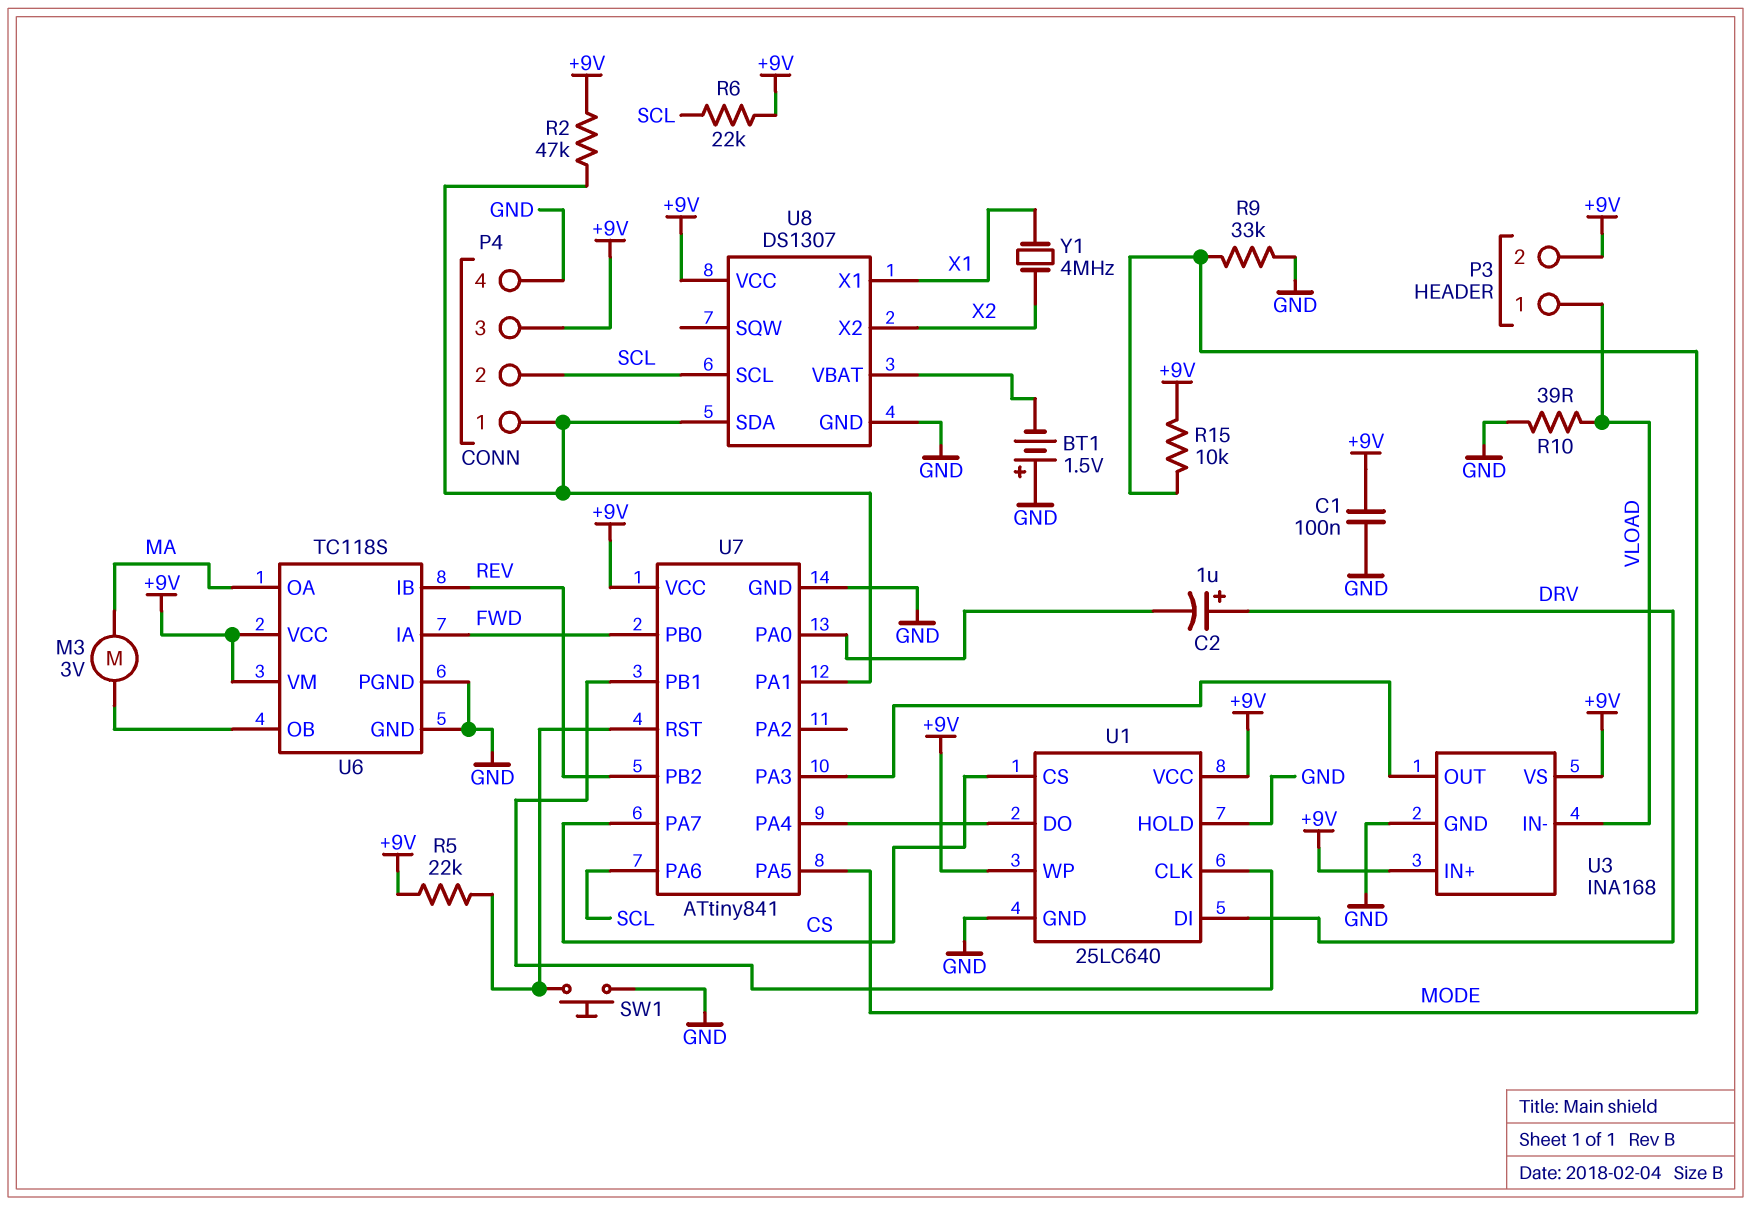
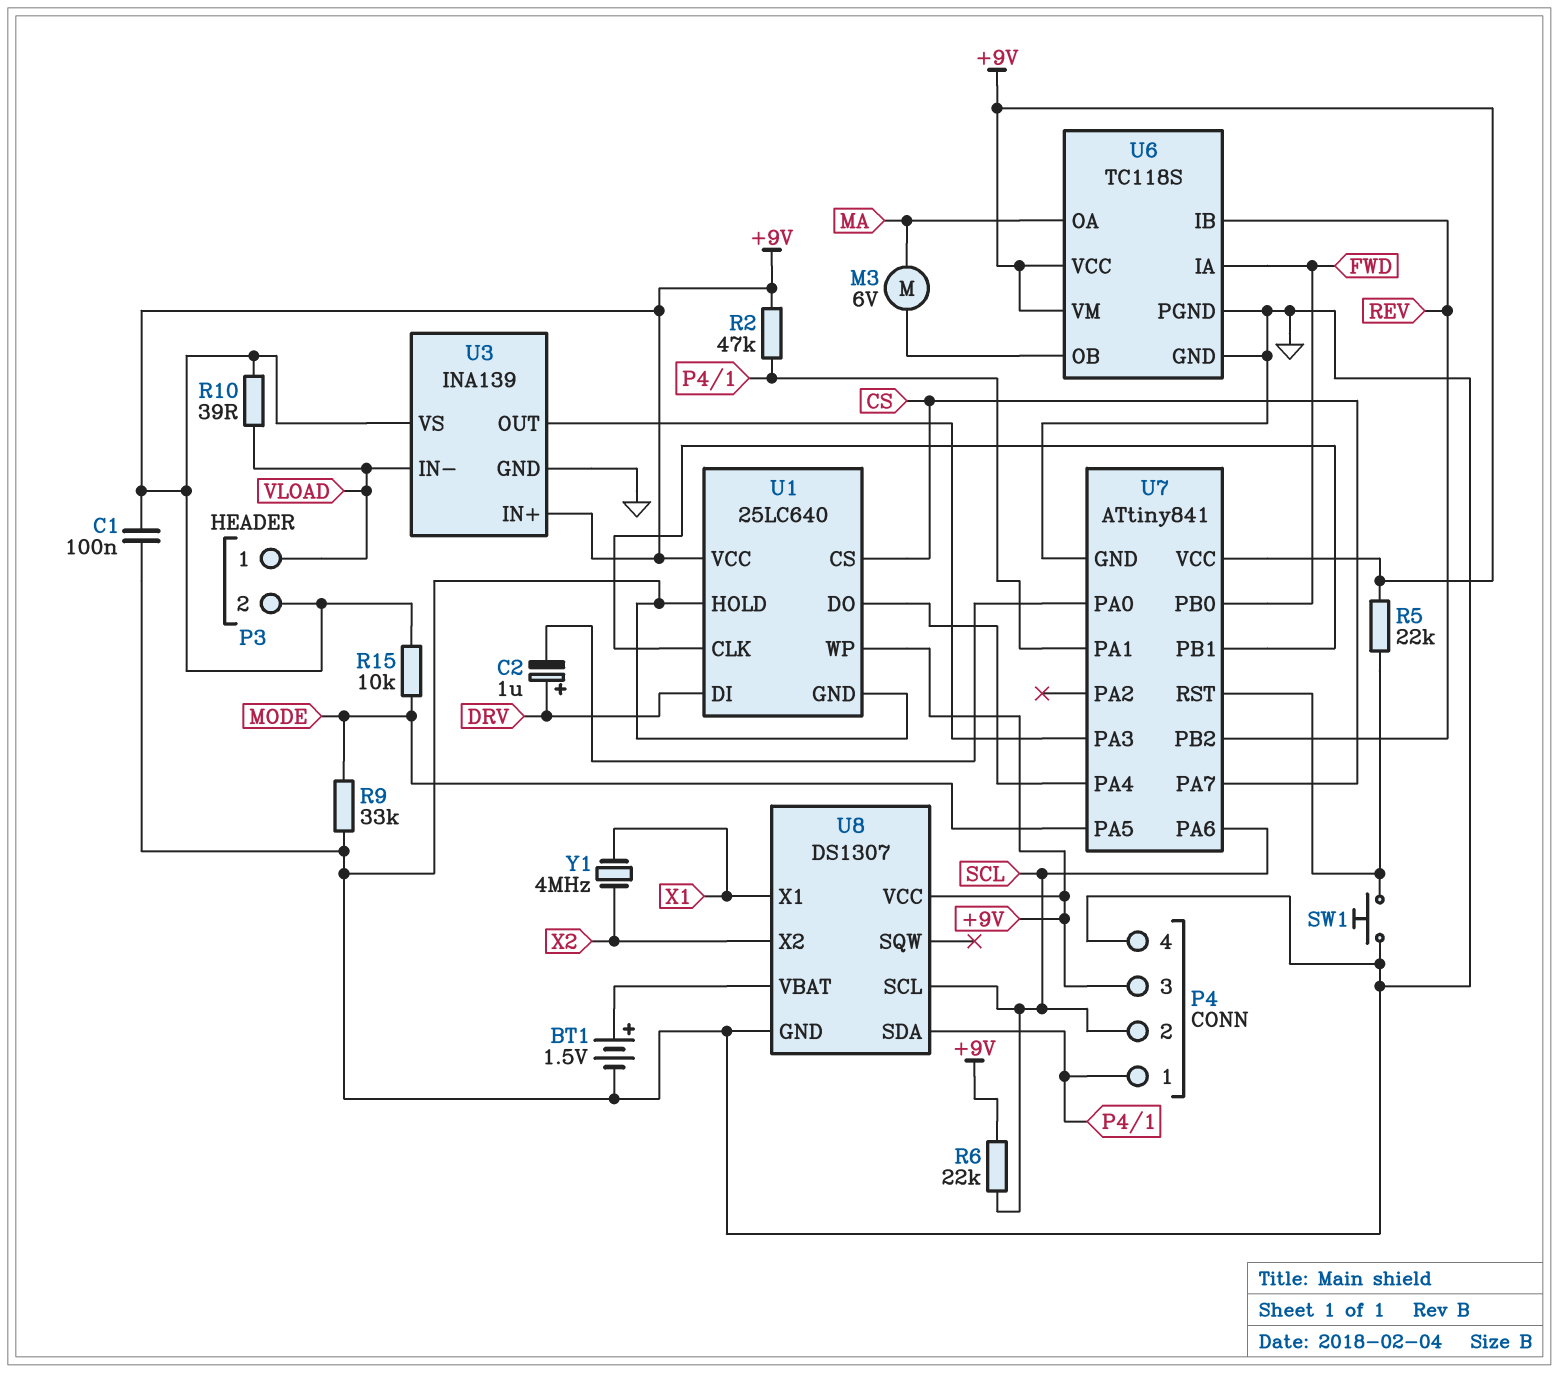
BT1: 1.5V (plus GND, minus U8/VBAT) -> 1.5V (plus U8/VBAT, minus GND)
M3: motor 3V (MA, U6/OB) -> motor 6V (MA, U6/OB)
R10: 39 (GND, VLOAD) -> 39 (+9V, VLOAD)
U3: INA168 -> INA139

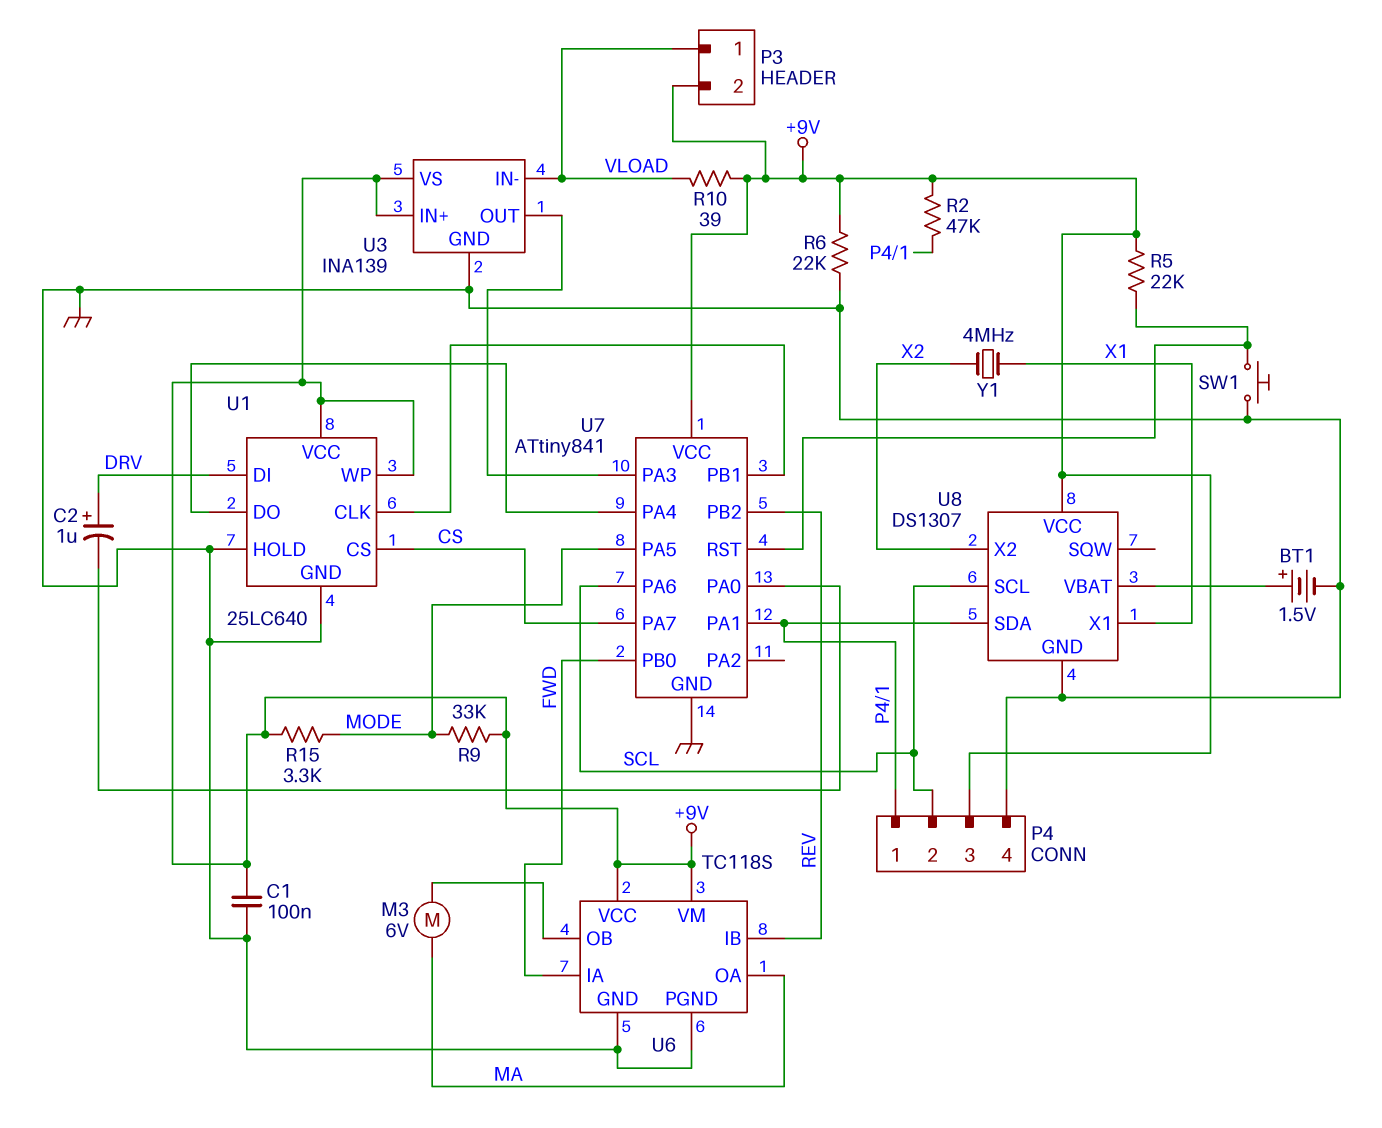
R6: 22k (+9V, SCL) -> 22k (+9V, GND)
R9: 33k (GND, MODE) -> 33k (+9V, MODE)
R15: 10k (+9V, MODE) -> 3.3k (+9V, MODE)

